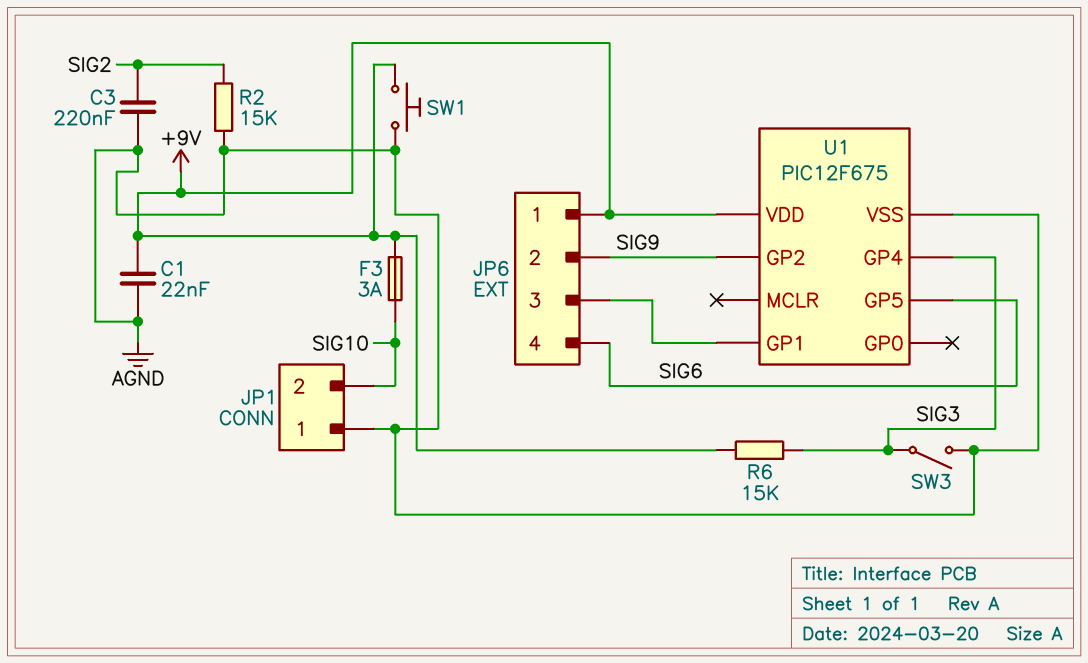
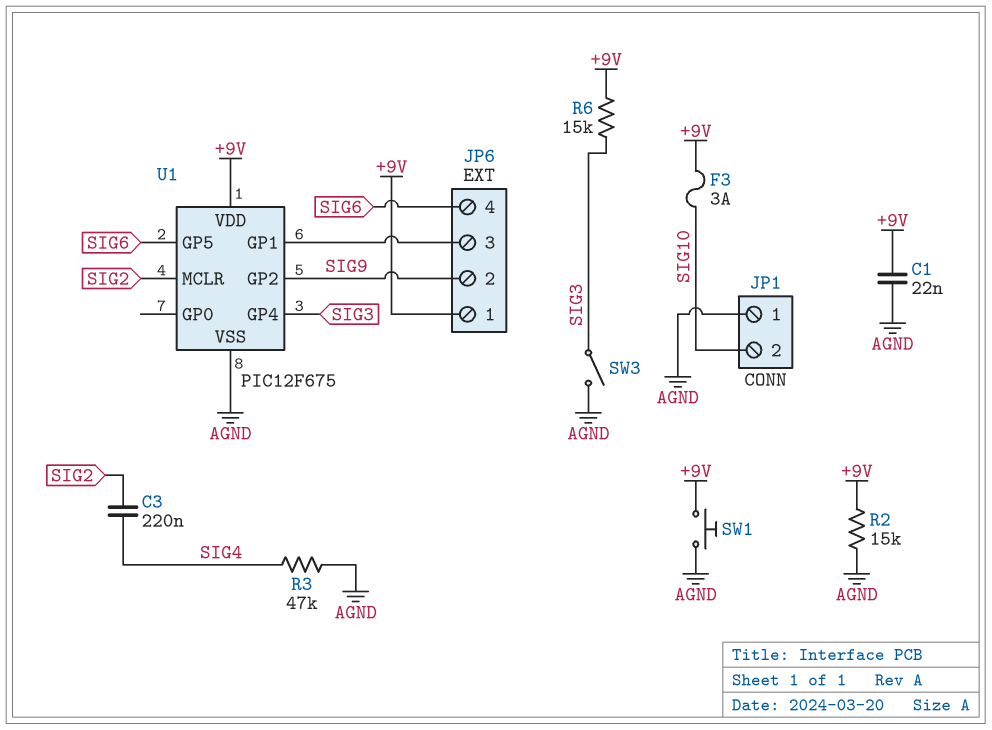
C3: 220nF (AGND, SIG2) -> 220nF (SIG2, SIG4)
R2: 15k (AGND, SIG2) -> 15k (+9V, AGND)
R3: none -> 47k (AGND, SIG4)
U1 pin MCLR: none -> SIG2

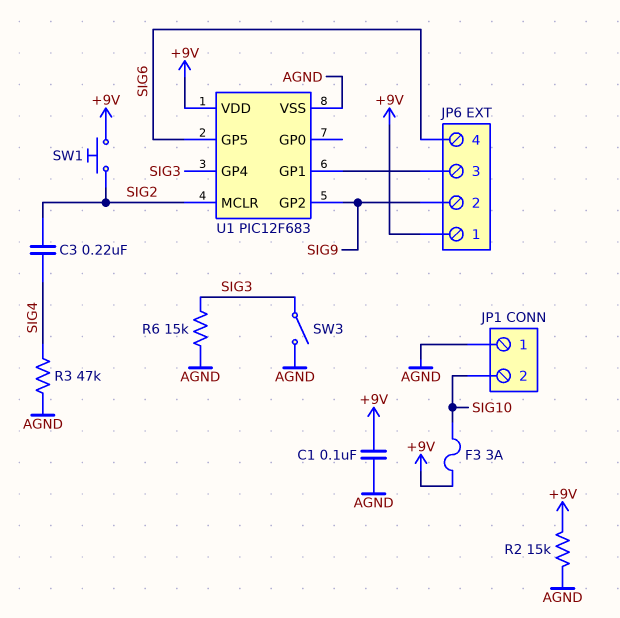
C1: 22nF (+9V, AGND) -> 100nF (+9V, AGND)
R6: 15k (+9V, SIG3) -> 15k (AGND, SIG3)
SW1: button (+9V, AGND) -> button (+9V, SIG2)
U1: PIC12F675 -> PIC12F683

